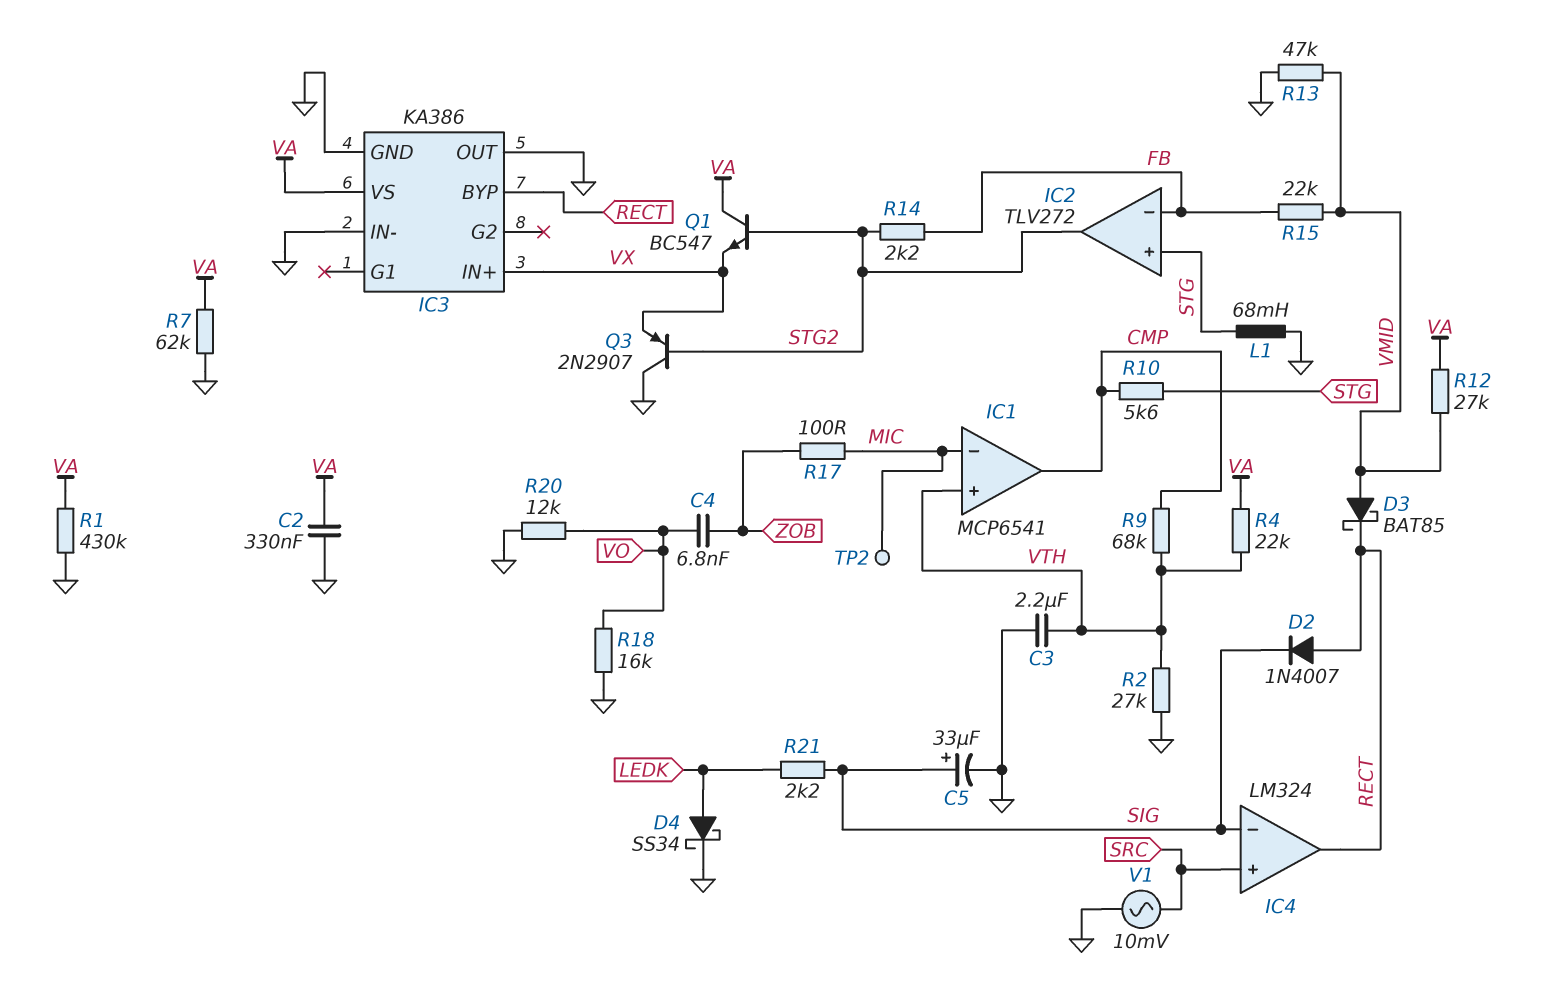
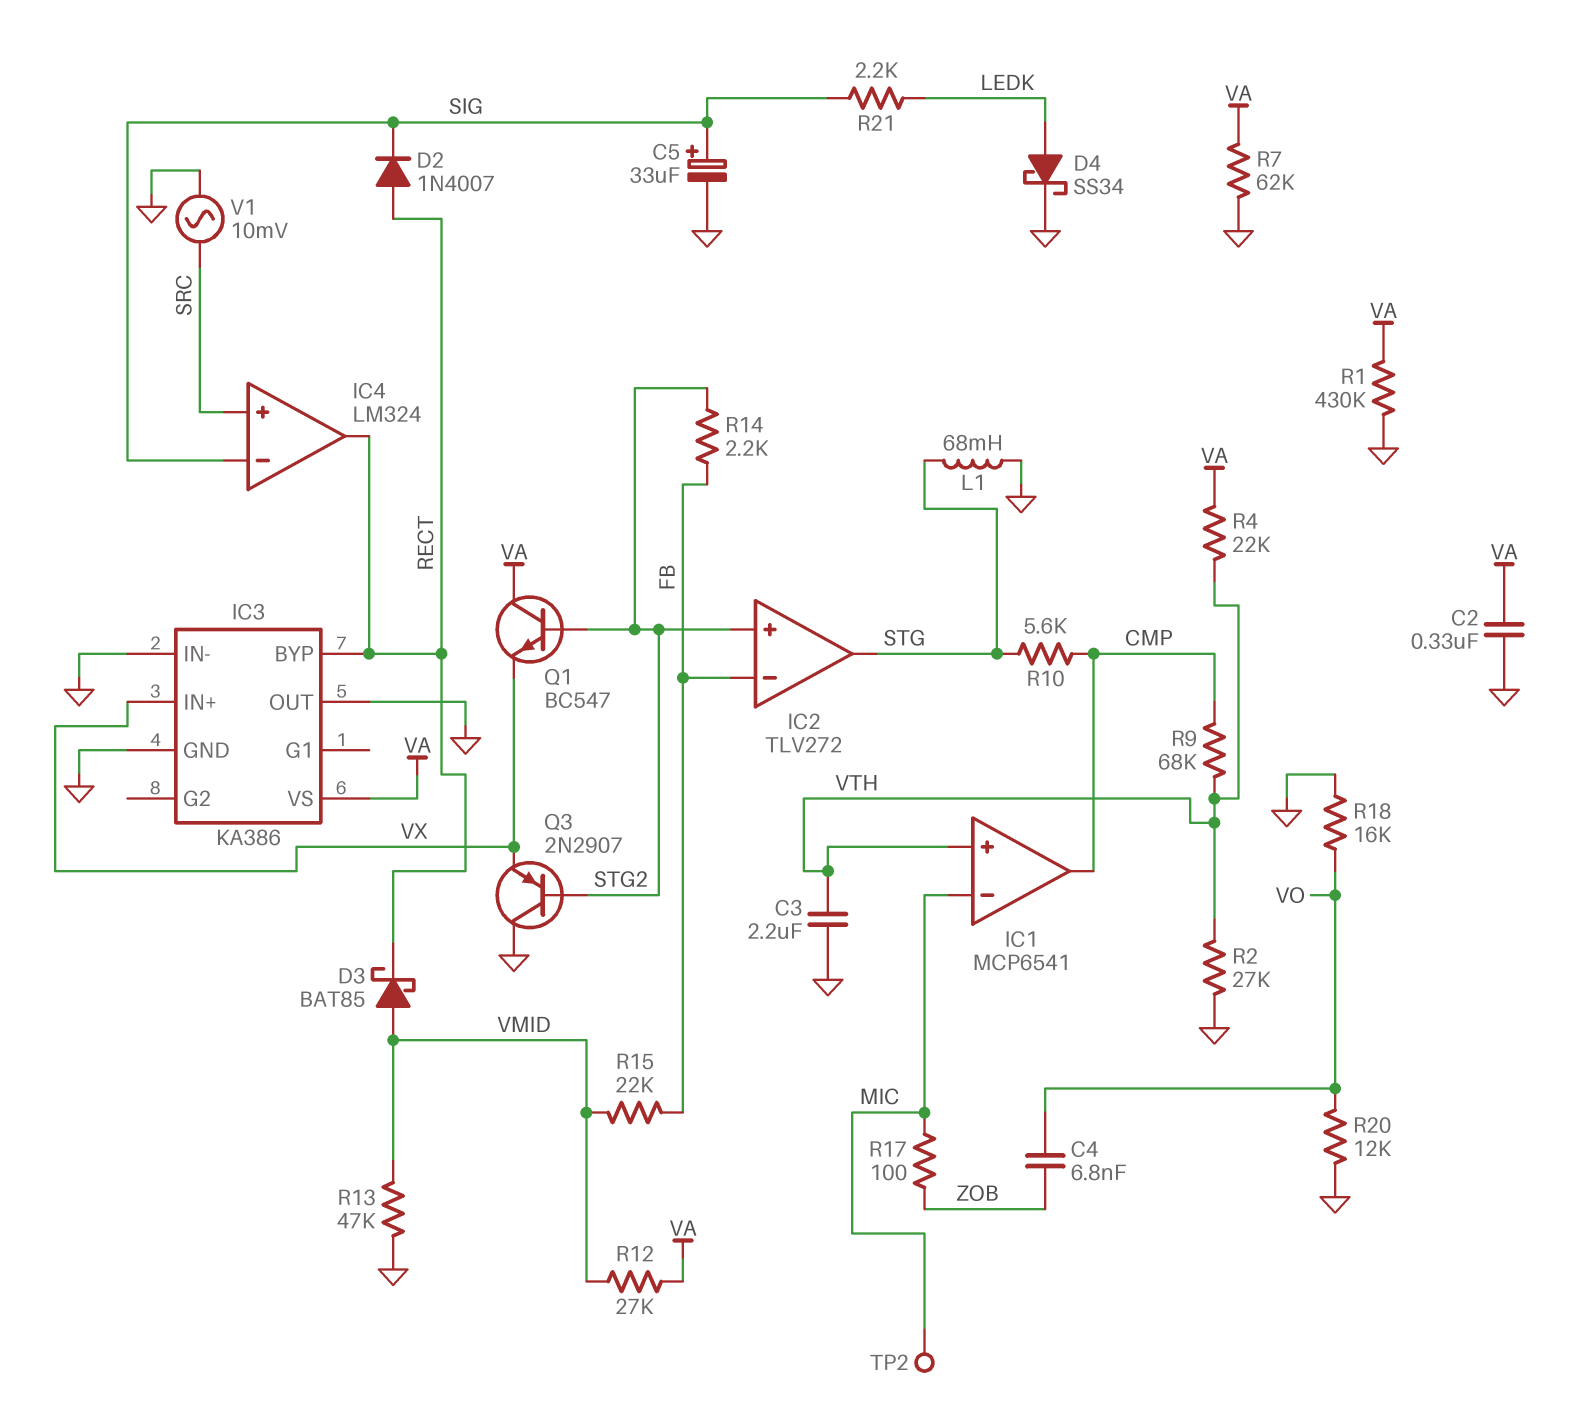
IC2 pin in+: STG -> STG2
IC2 pin out: STG2 -> STG

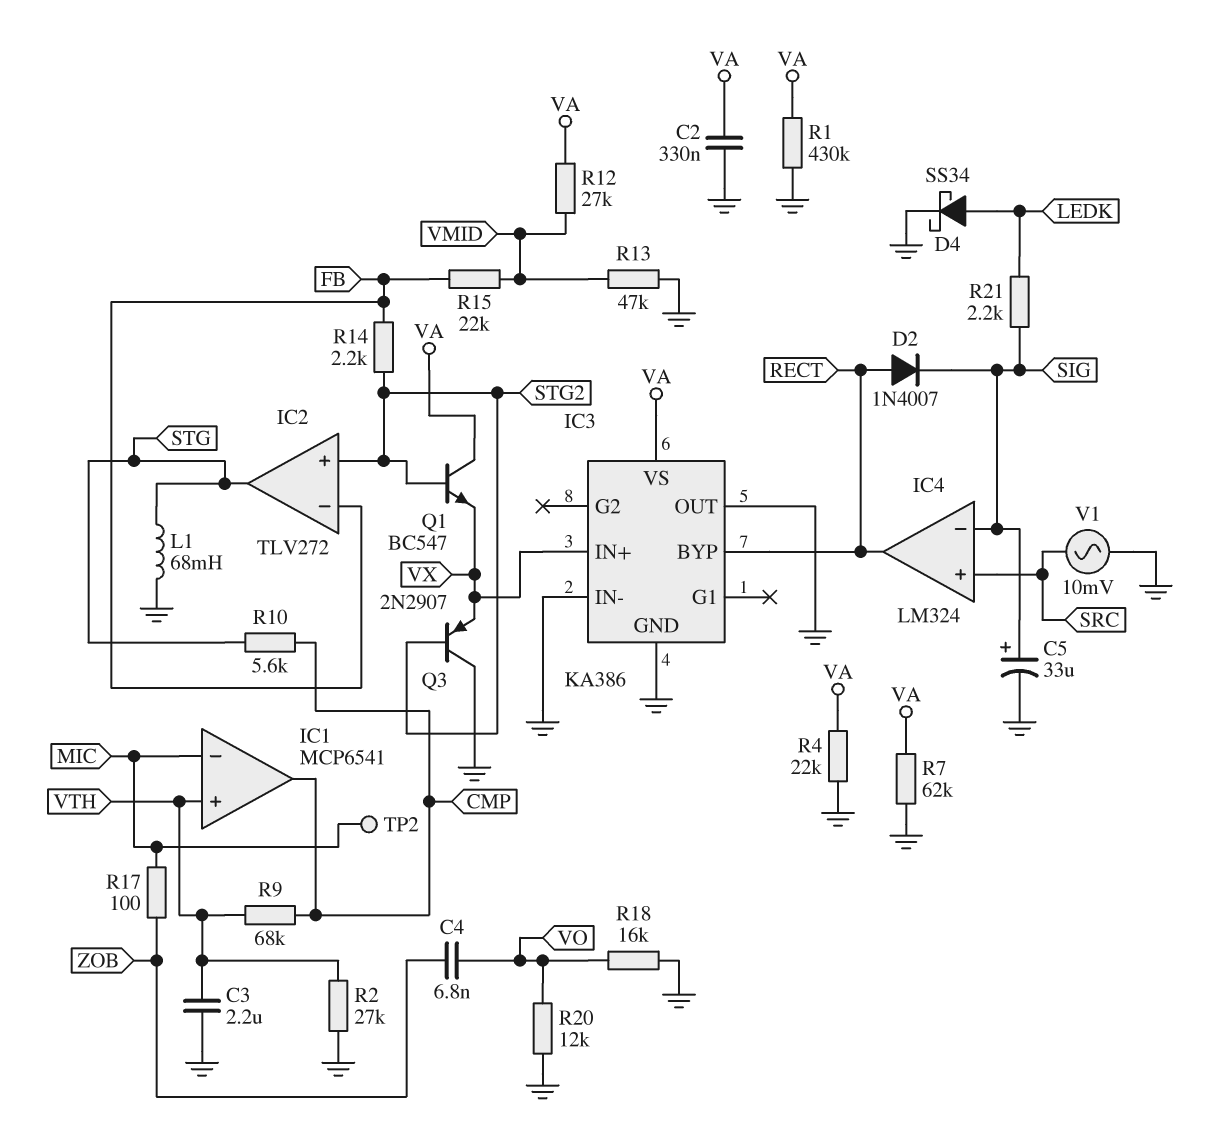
D3: schottky BAT85 (A VMID, K RECT) -> none
R4: 22k (VA, VTH) -> 22k (GND, VA)

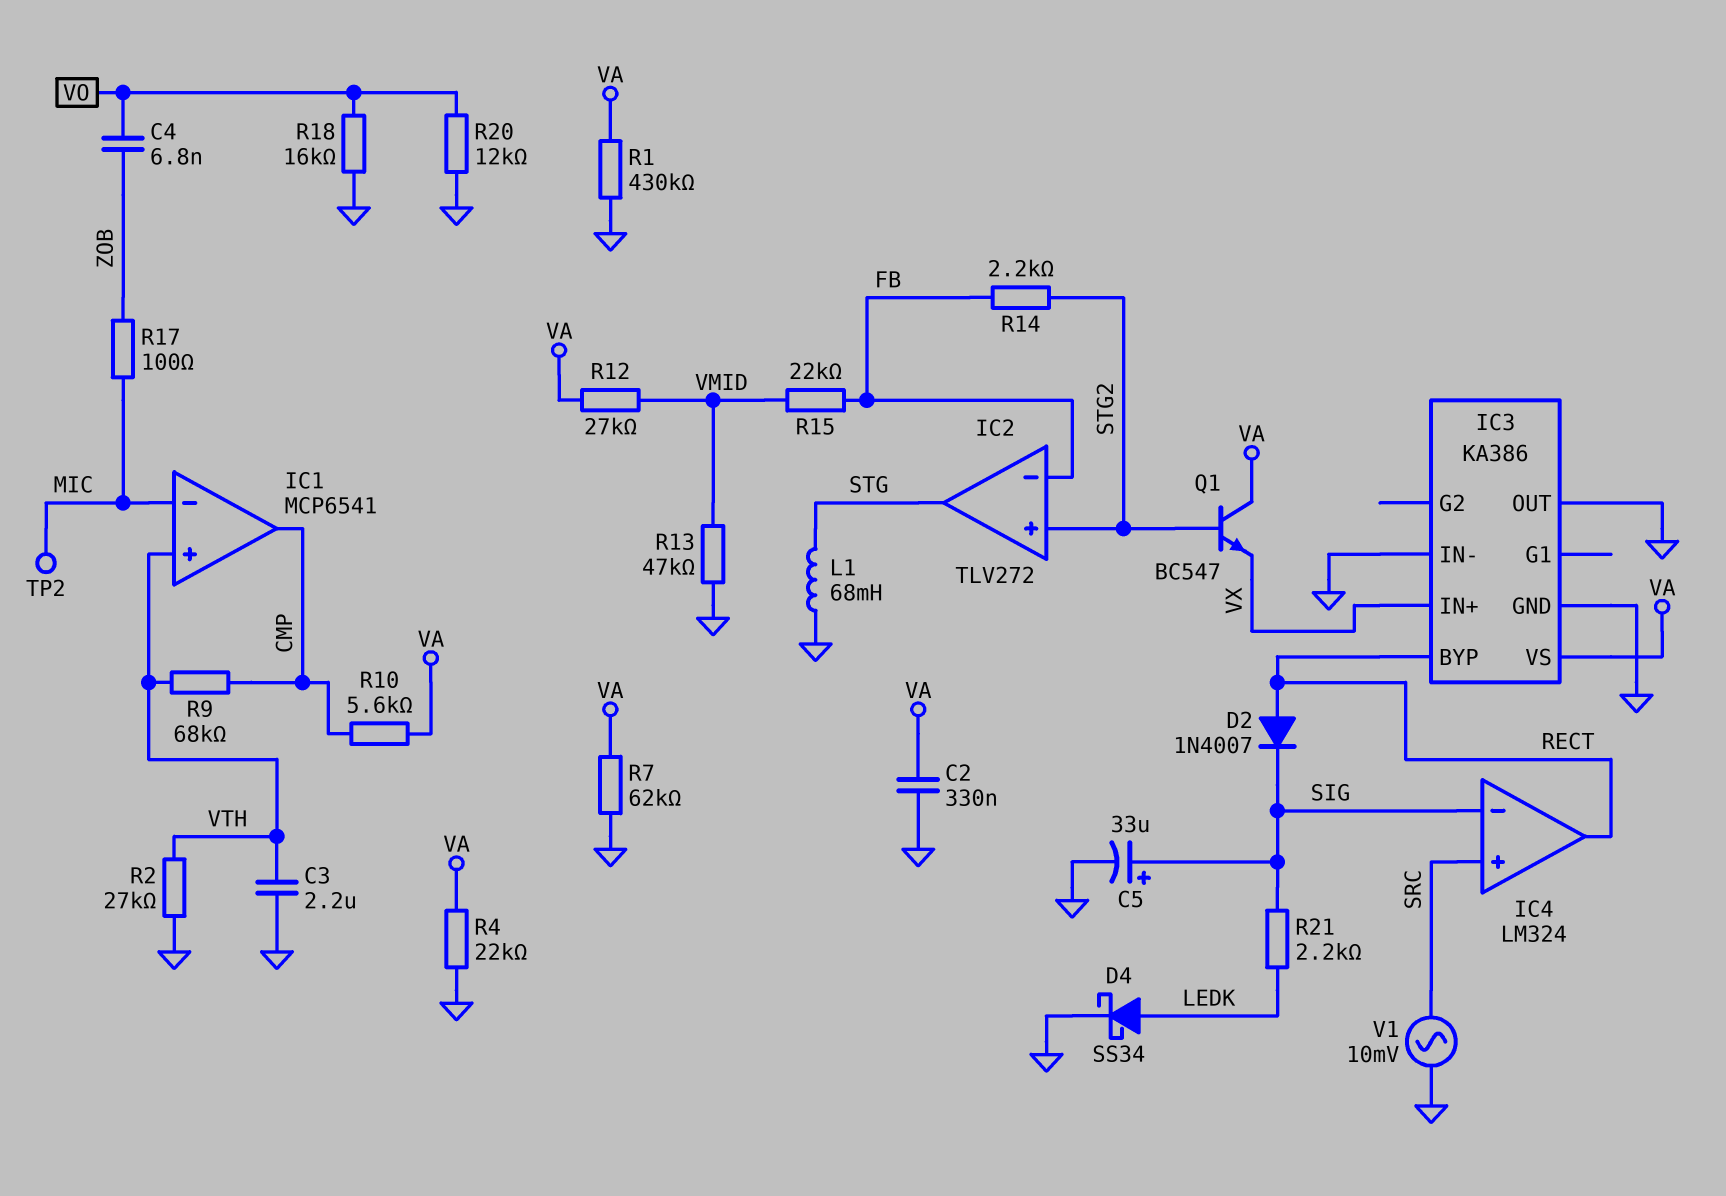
Q3: PNP 2N2907 (B STG2, C GND, E VX) -> none
R10: 5.6k (CMP, STG) -> 5.6k (CMP, VA)

